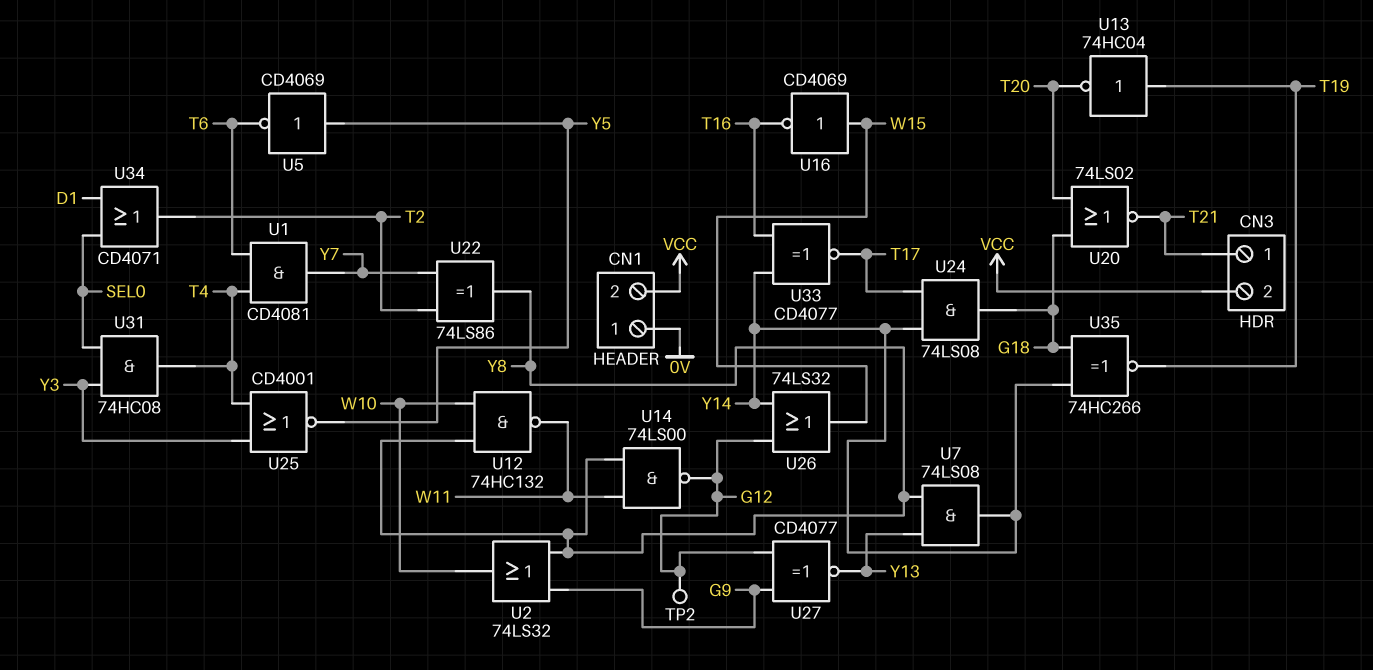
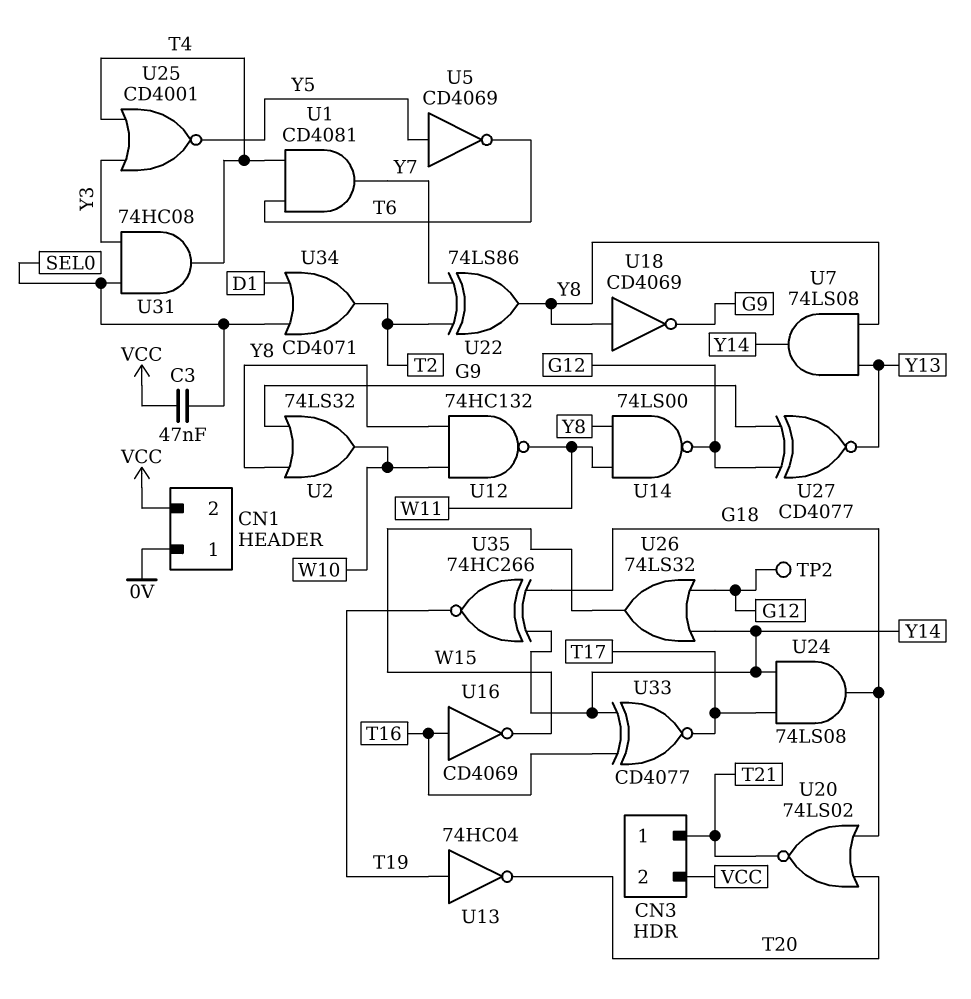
C3: none -> 47nF (SEL0, VCC)
U16: NOT CD4069 (in W15, out T16) -> NOT CD4069 (in T16, out W15)
U18: none -> NOT CD4069 (in Y8, out G9)

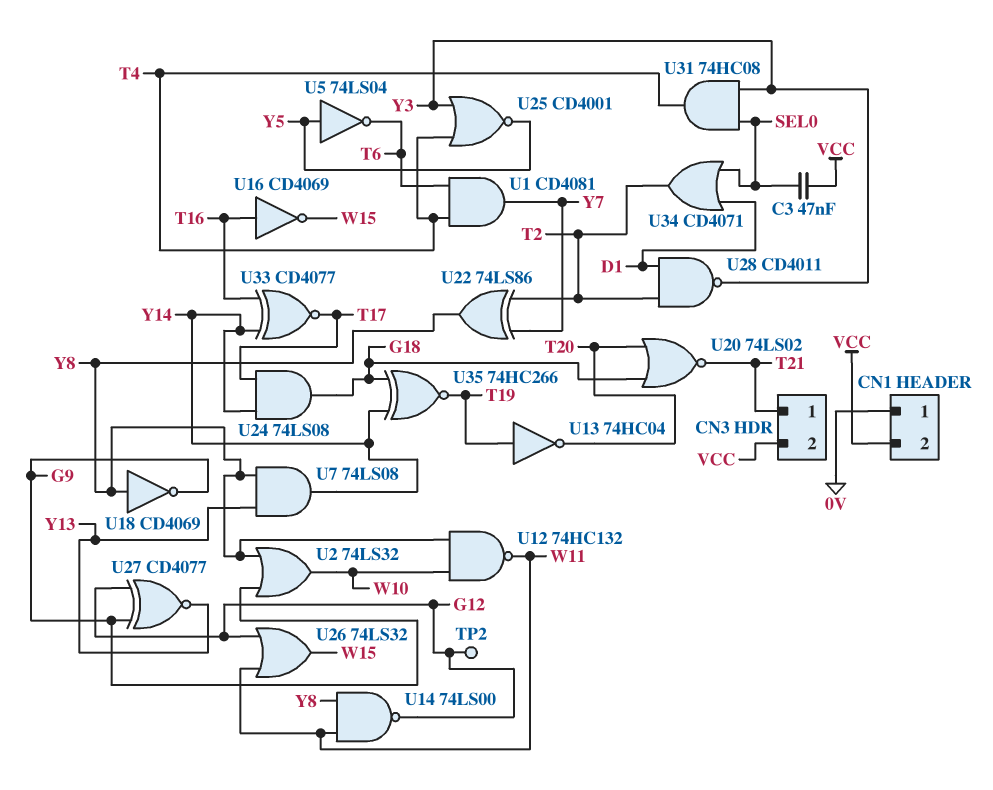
U5: NOT CD4069 (in Y5, out T6) -> NOT 74LS04 (in Y5, out T6)
U26: OR 74LS32 (in G12, in Y14, out W15) -> OR 74LS32 (in G12, in W11, out W15)
U28: none -> NAND CD4011 (in D1, in T2, out Y3)

